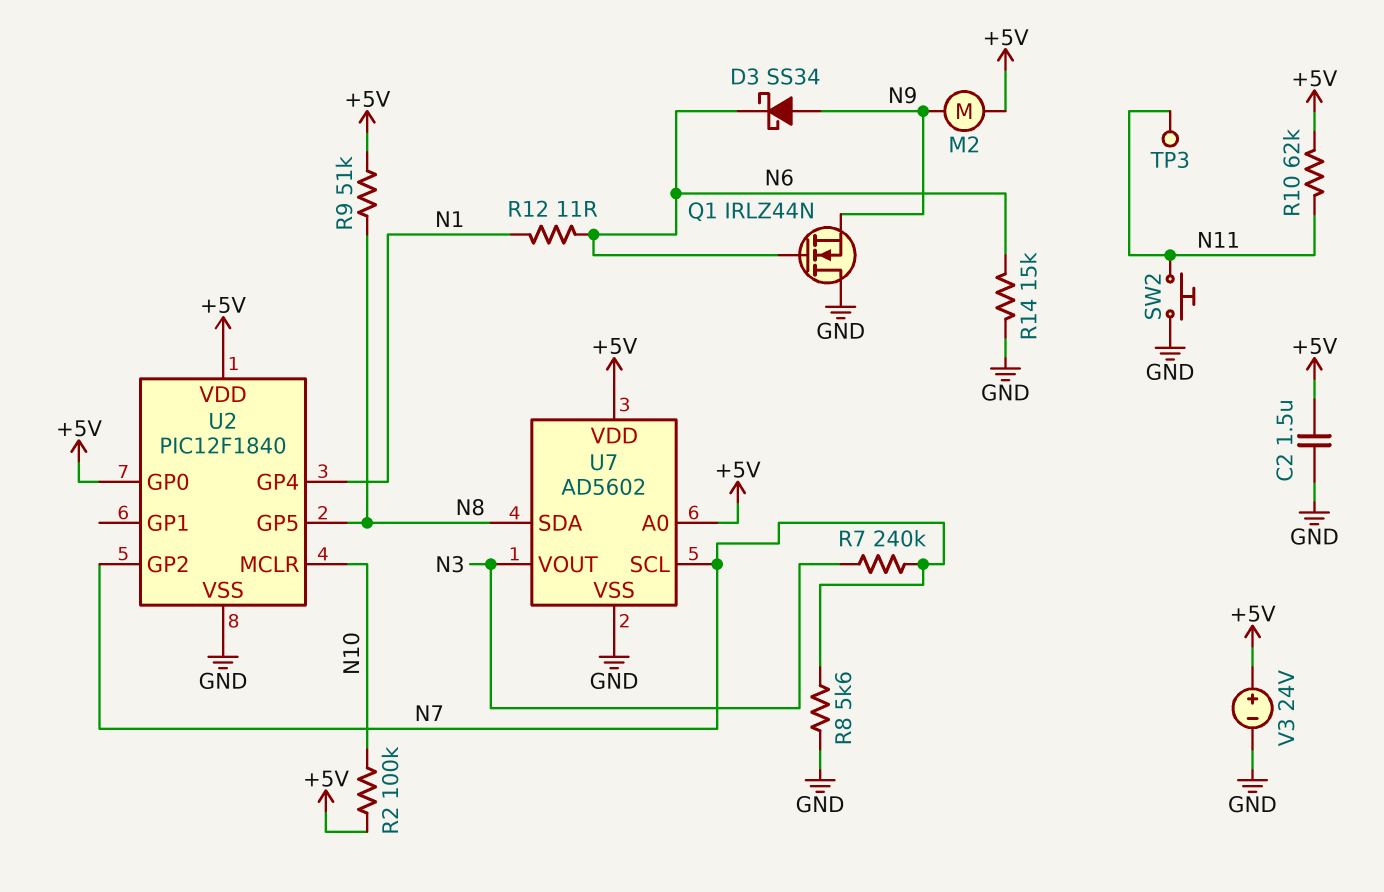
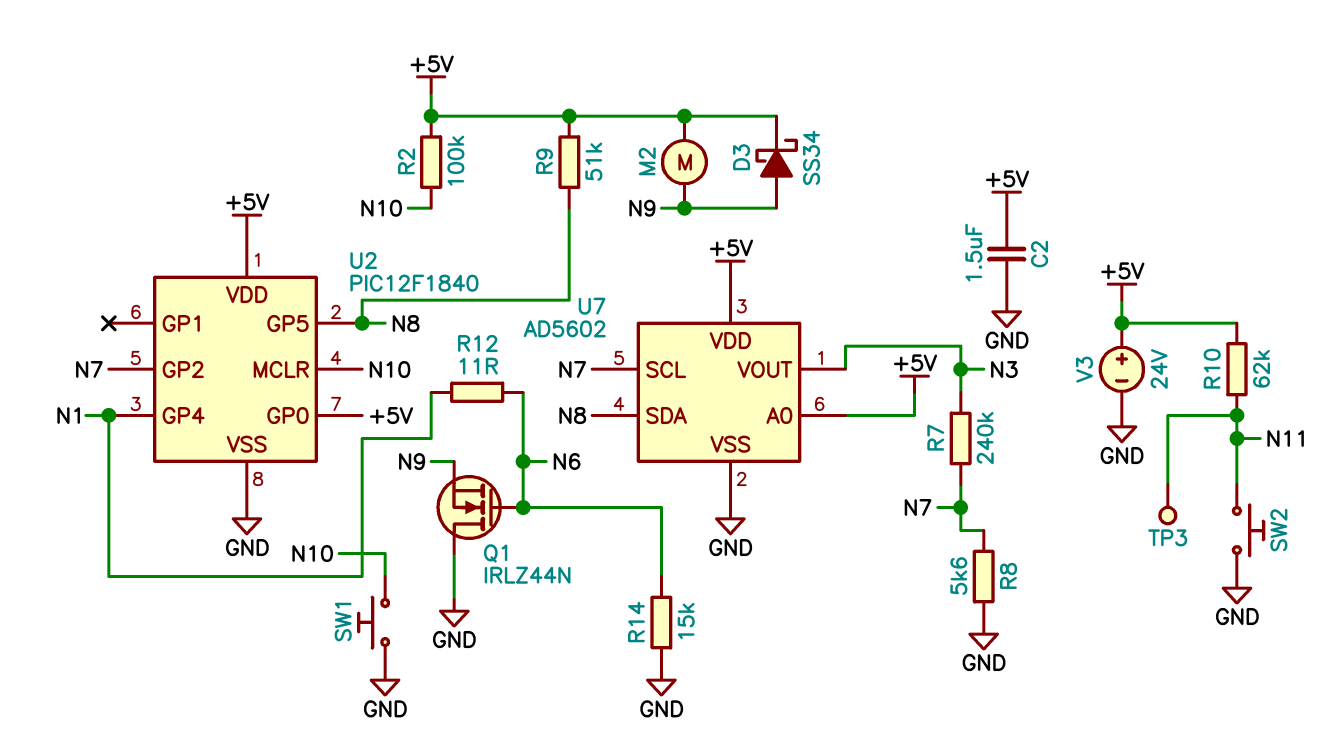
D3: schottky SS34 (A N9, K N6) -> schottky SS34 (A N9, K +5V)
SW1: none -> button (GND, N10)

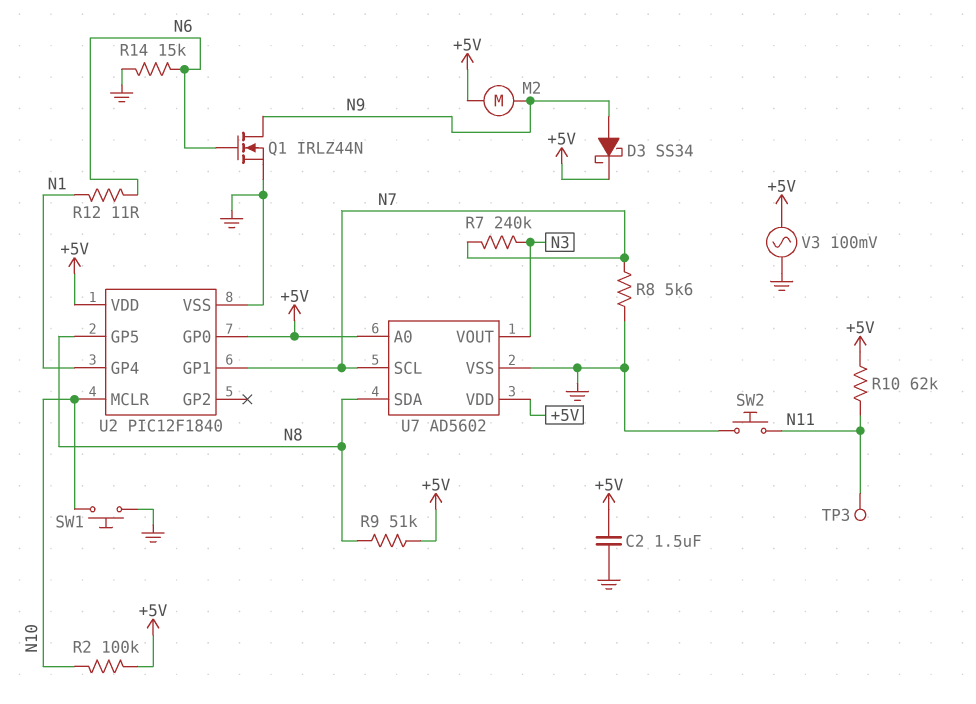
Q1: NMOS IRLZ44N (G N6, D GND, S N9) -> NMOS IRLZ44N (G N6, D N9, S GND)
U2 pin GP1: none -> N7
U2 pin GP2: N7 -> none
V3: 24V (plus +5V, minus GND) -> AC 100mV (+5V, GND)

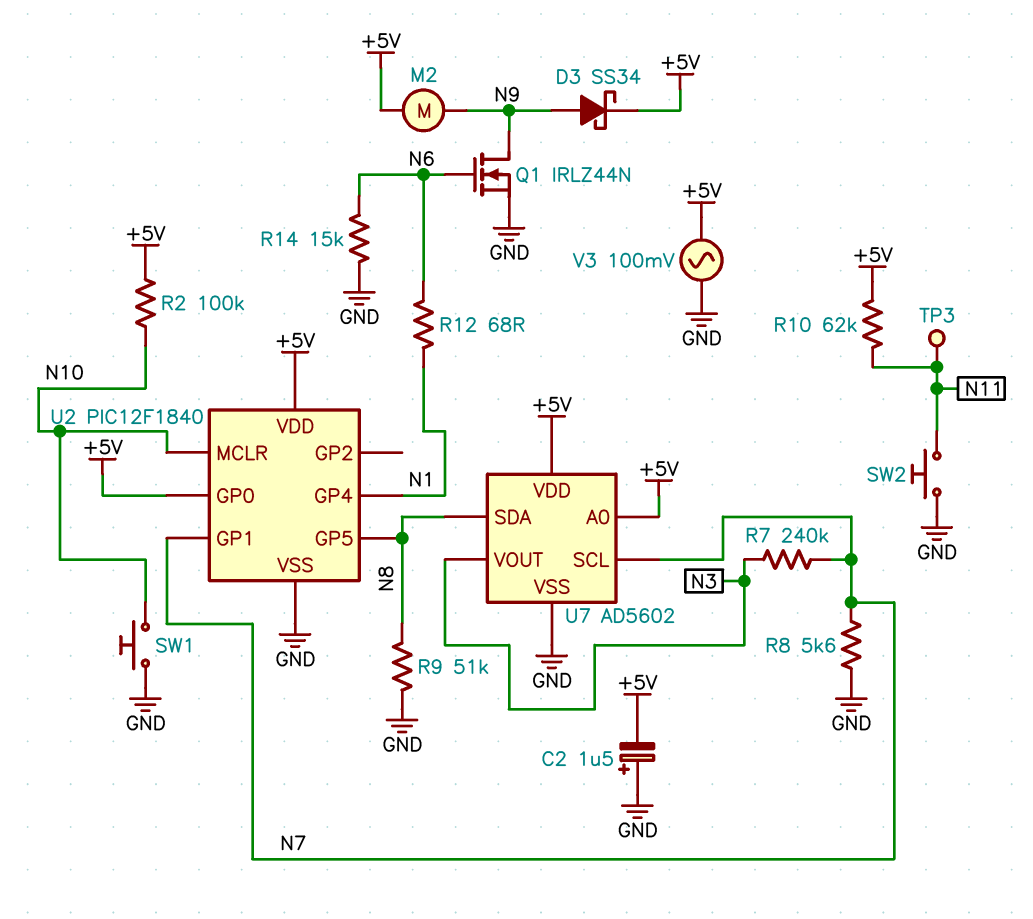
C2: 1.5uF (+5V, GND) -> 1.5uF (plus GND, minus +5V)
R9: 51k (+5V, N8) -> 51k (GND, N8)
R12: 11 (N1, N6) -> 68 (N1, N6)

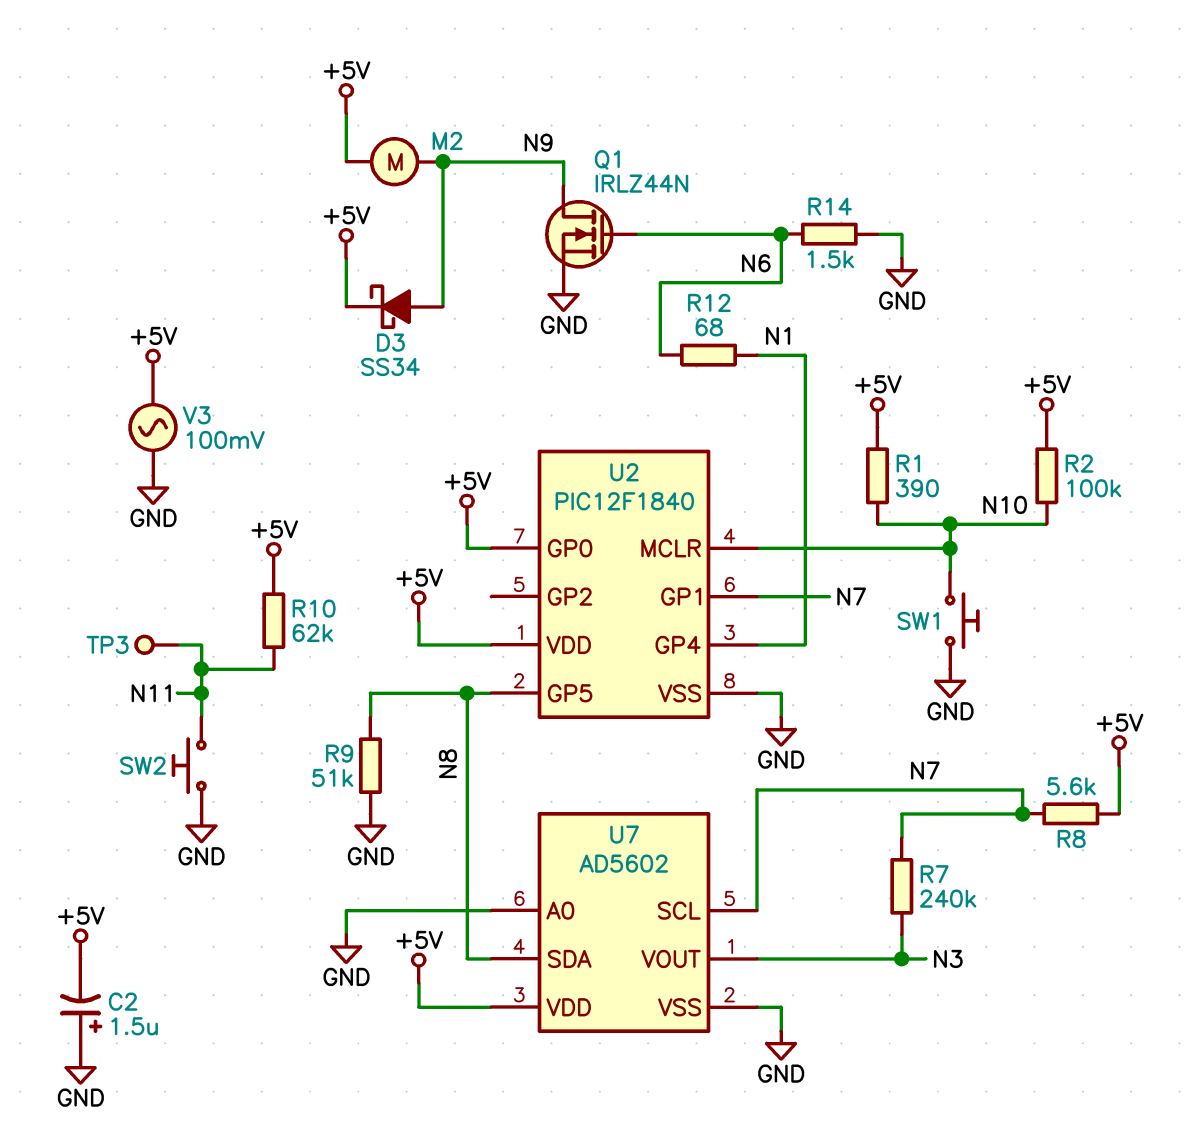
R1: none -> 390 (+5V, N10)
R8: 5.6k (GND, N7) -> 5.6k (+5V, N7)
R14: 15k (GND, N6) -> 1.5k (GND, N6)
U7 pin A0: +5V -> GND

